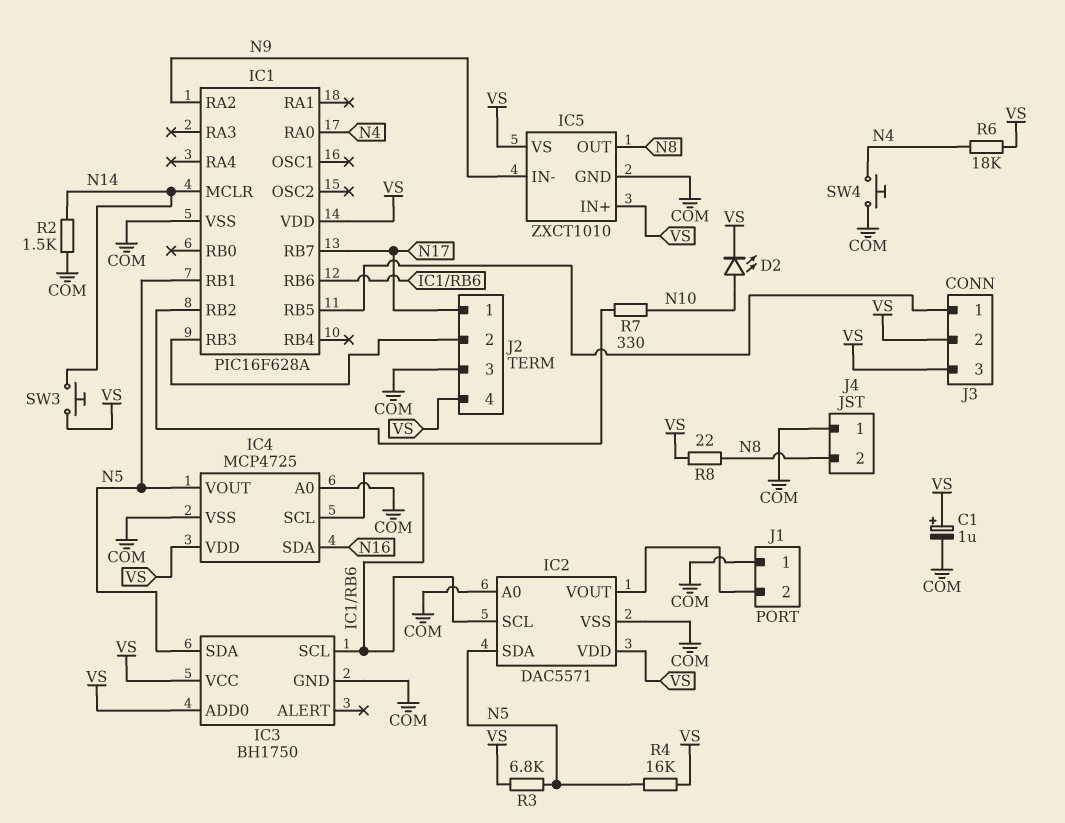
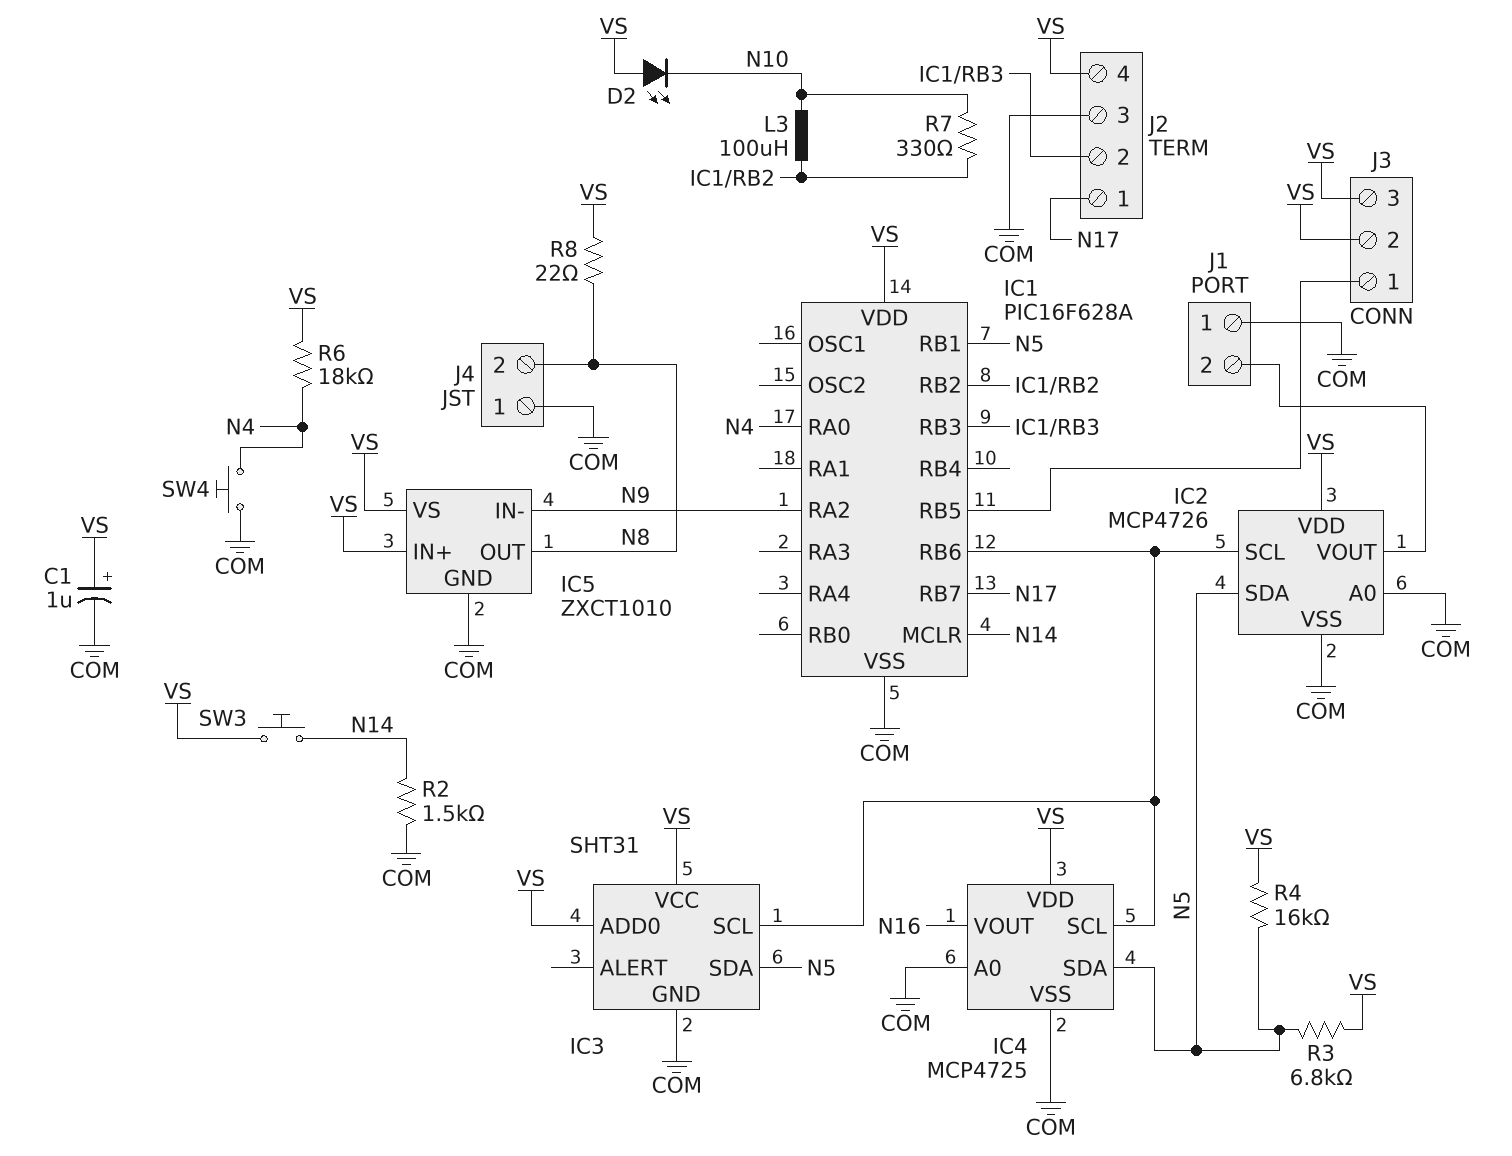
D2: LED (A N10, K VS) -> LED (A VS, K N10)
IC2: DAC5571 -> MCP4726
IC3: BH1750 -> SHT31
IC4 pin SDA: N16 -> N5
IC4 pin VOUT: N5 -> N16
L3: none -> 100uH (IC1/RB2, N10)

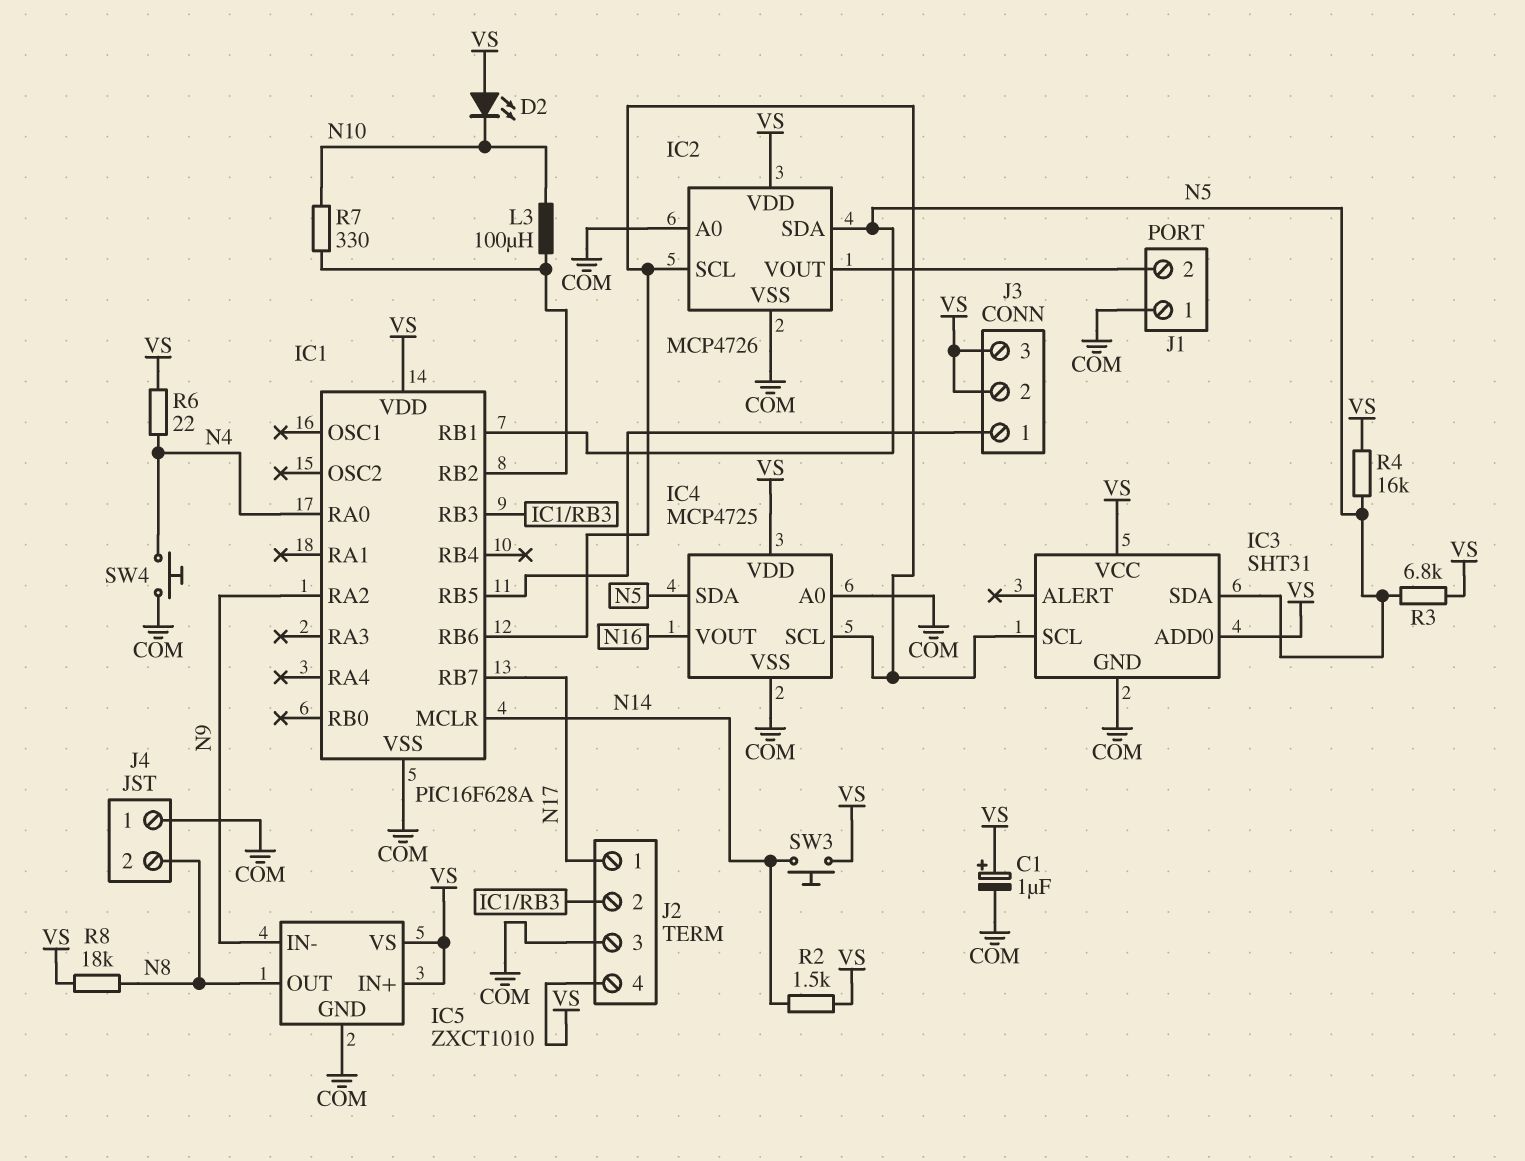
R2: 1.5k (COM, N14) -> 1.5k (N14, VS)
R6: 18k (N4, VS) -> 22 (N4, VS)
R8: 22 (N8, VS) -> 18k (N8, VS)

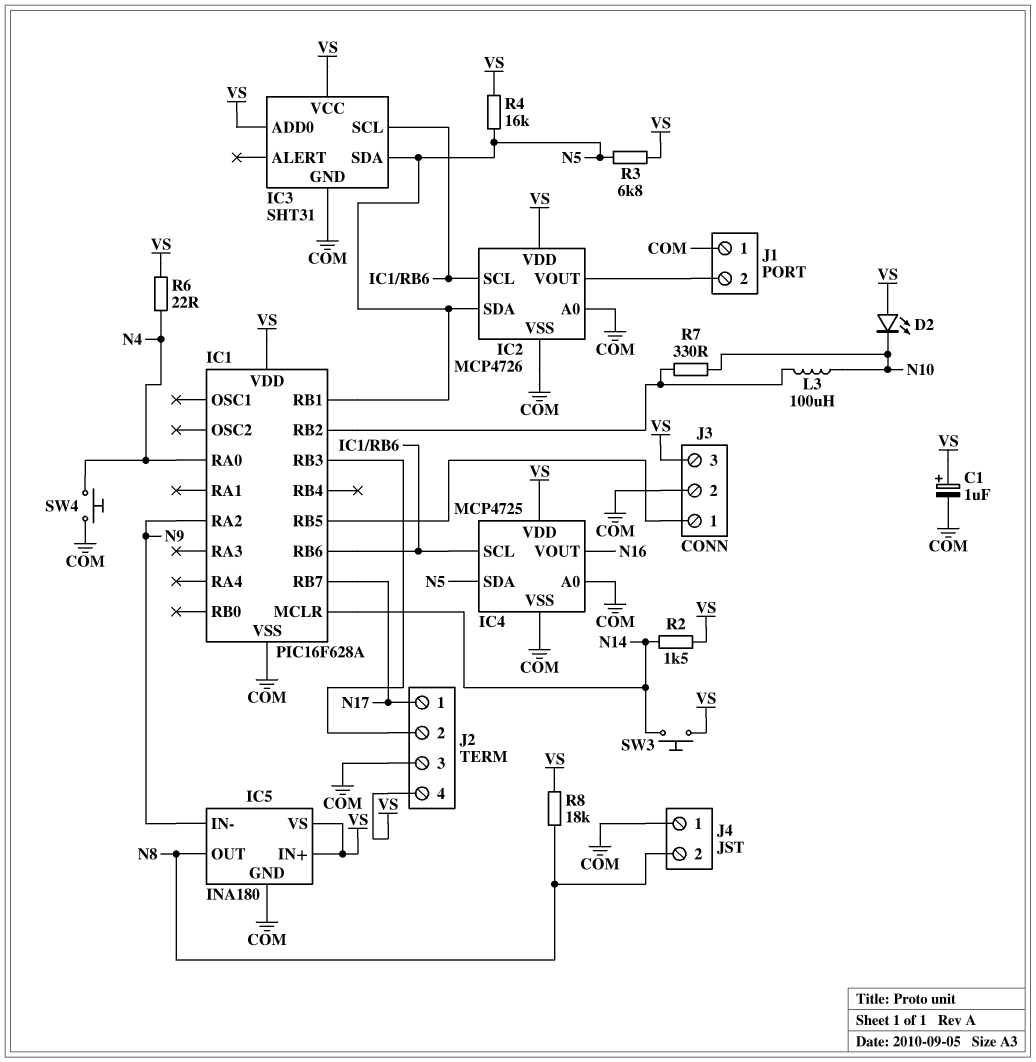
IC5: ZXCT1010 -> INA180
J3 pin 2: VS -> COM

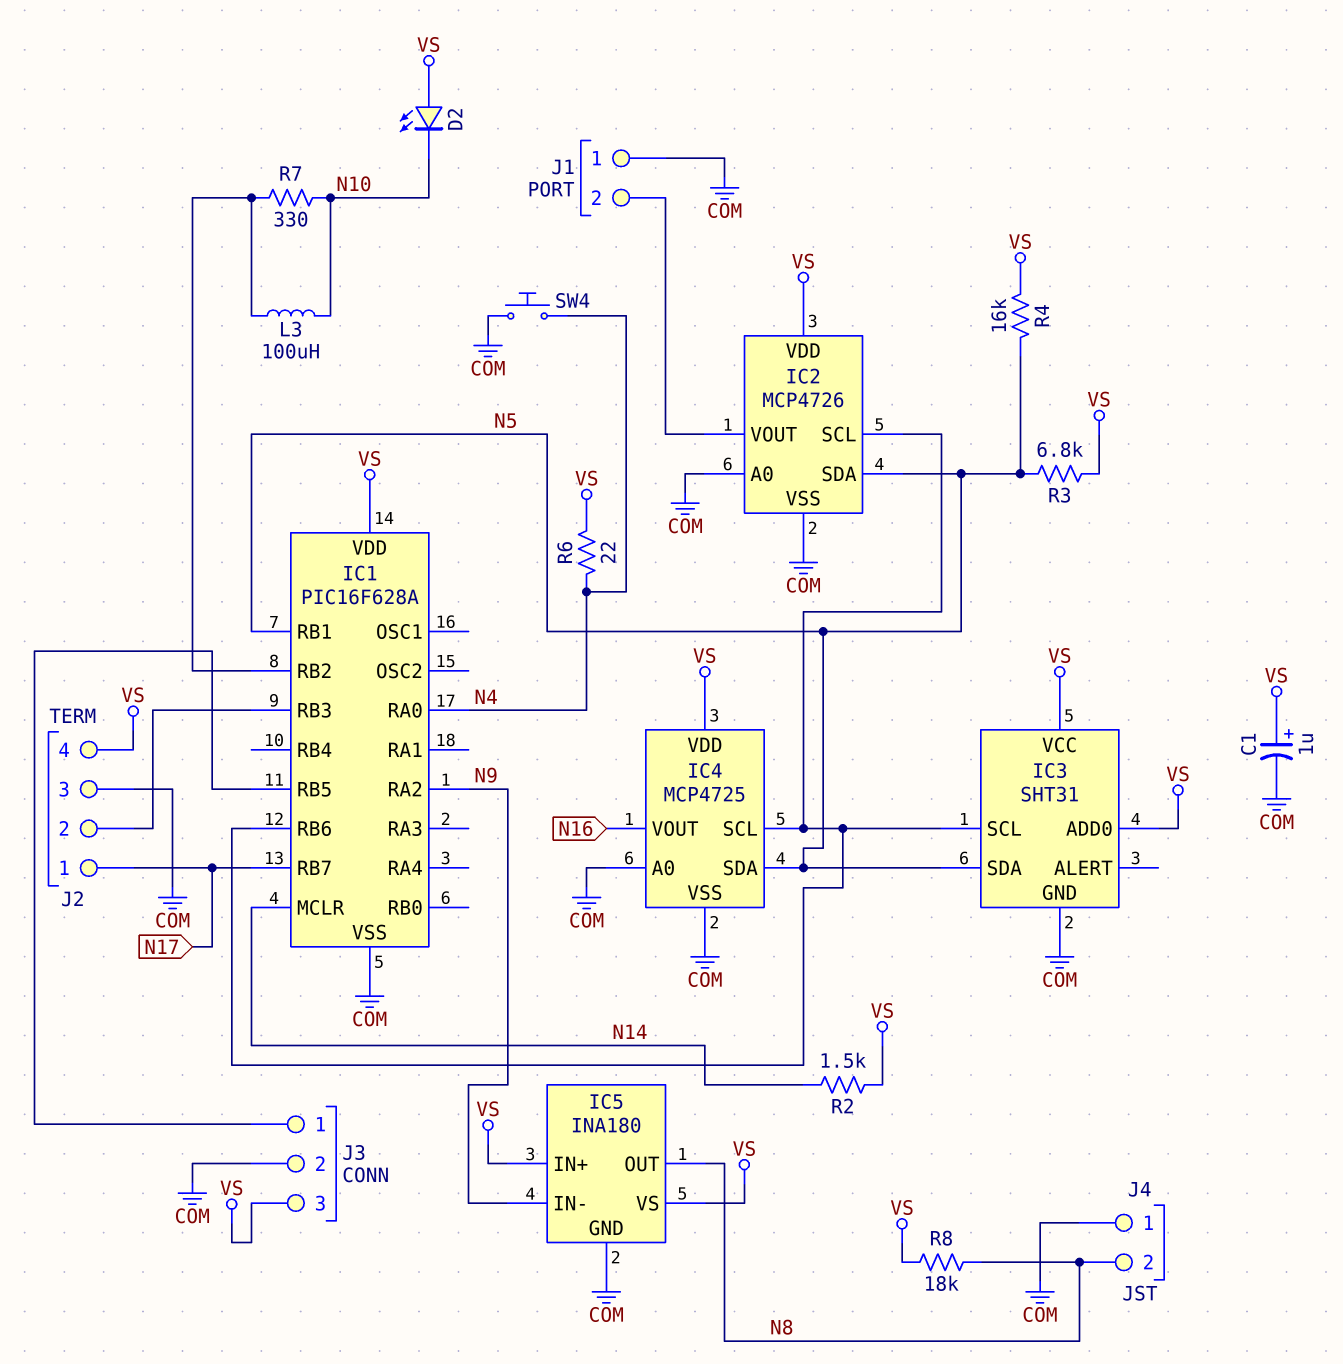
SW3: button (N14, VS) -> none

